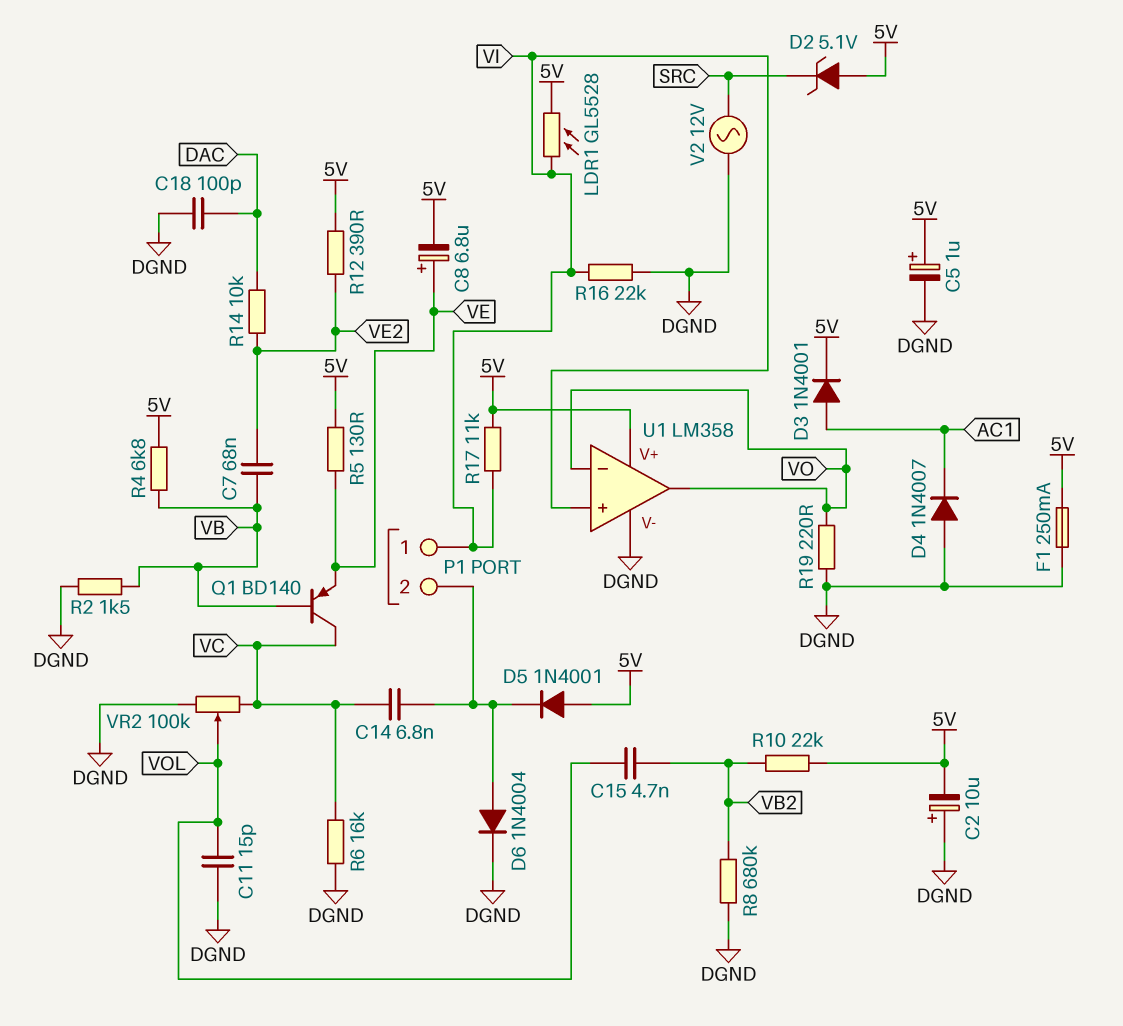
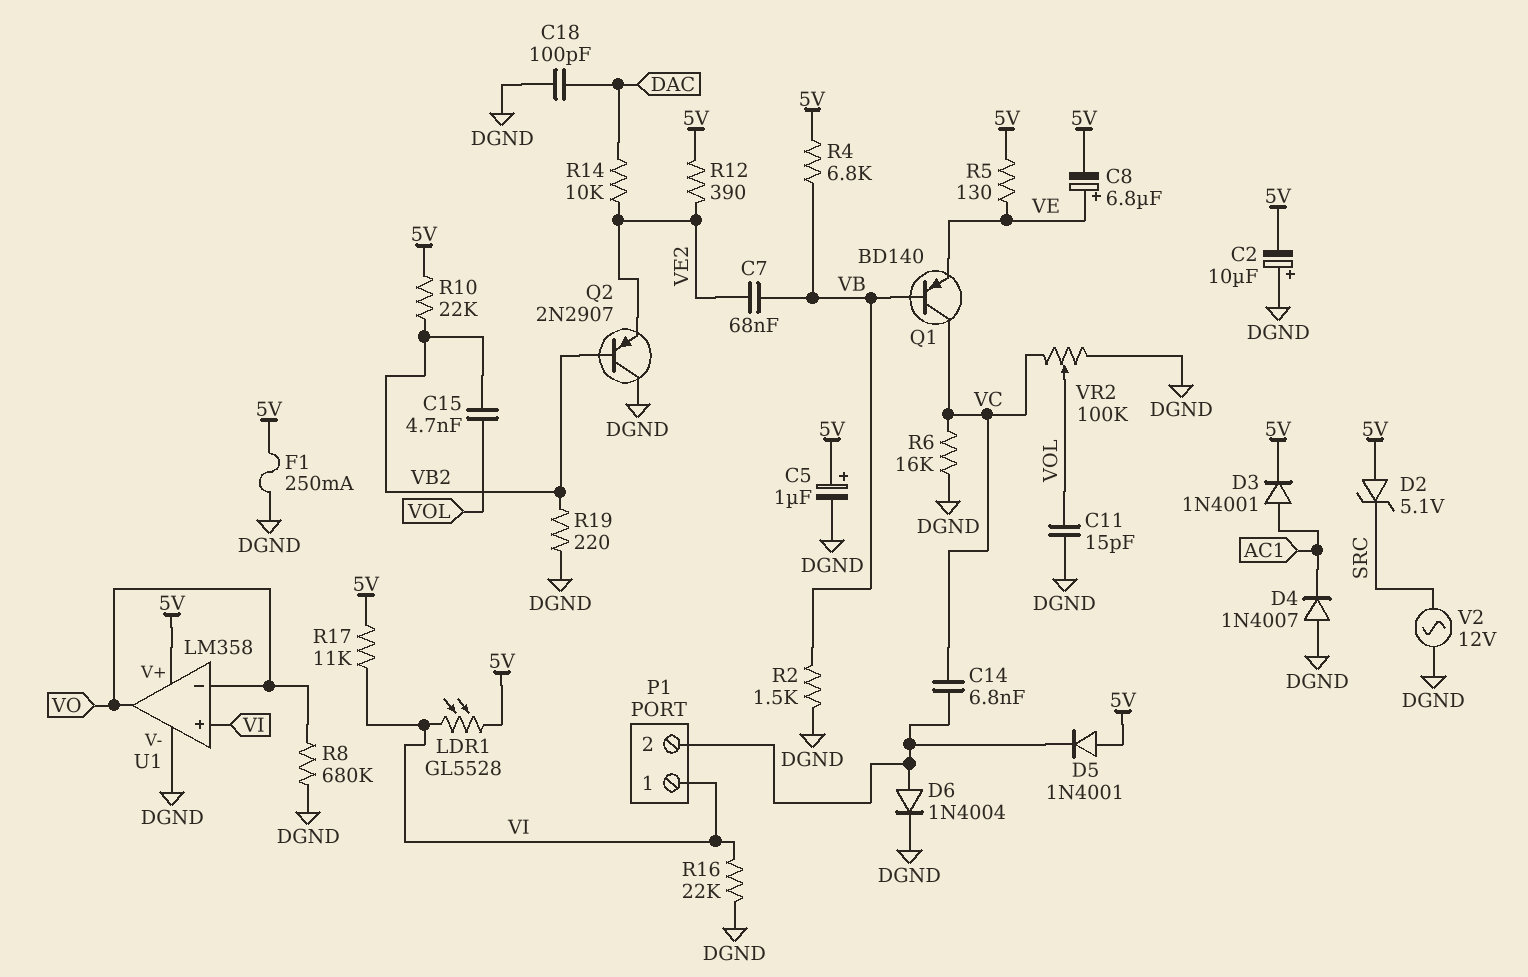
Q2: none -> PNP 2N2907 (B VB2, C DGND, E VE2)
R8: 680k (DGND, VB2) -> 680k (DGND, VO)
R19: 220 (DGND, VO) -> 220 (DGND, VB2)

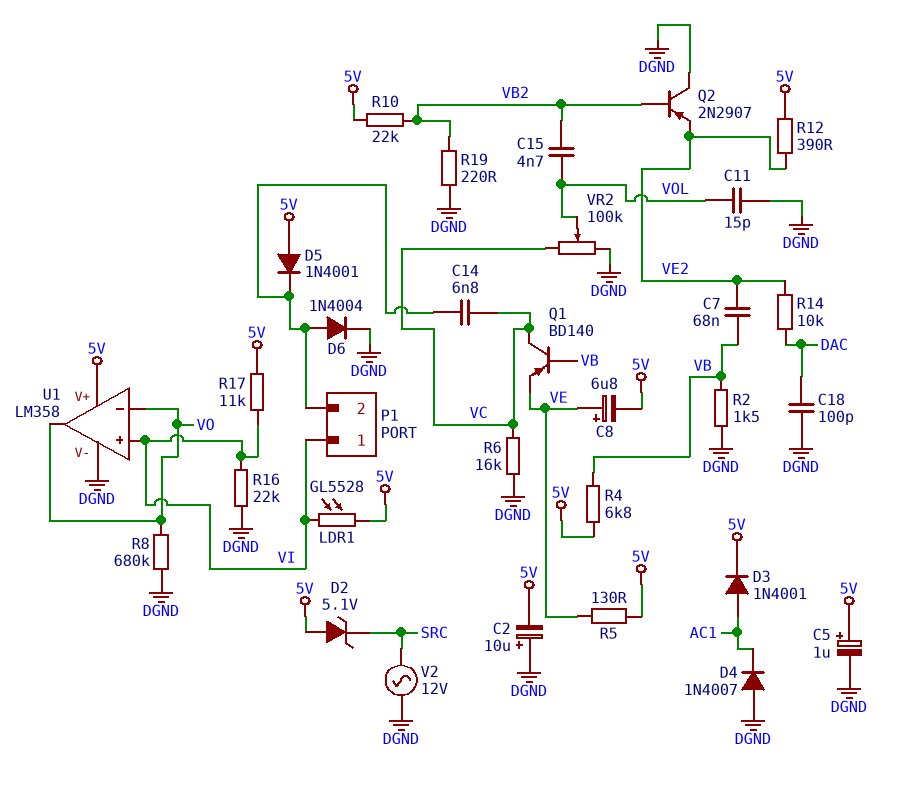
F1: 250mA (5V, DGND) -> none

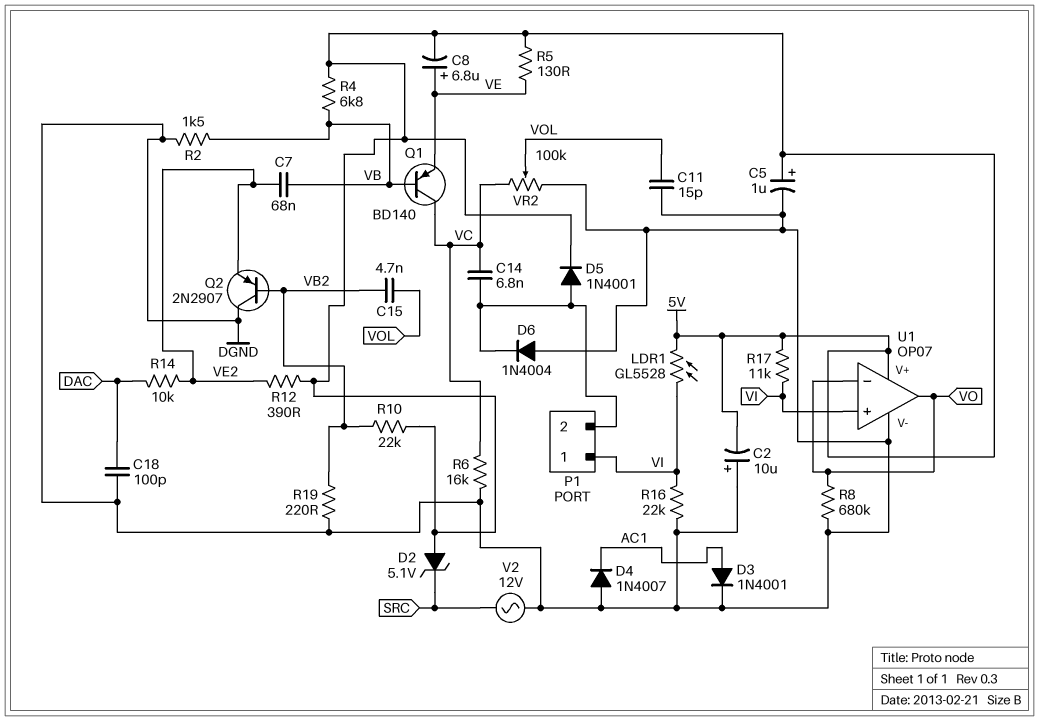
D3: diode 1N4001 (A AC1, K 5V) -> diode 1N4001 (A AC1, K DGND)
D5: diode 1N4001 (A 5V, K P1/2) -> diode 1N4001 (A P1/2, K 5V)
D6: diode 1N4004 (A P1/2, K DGND) -> diode 1N4004 (A DGND, K P1/2)
U1: LM358 -> OP07

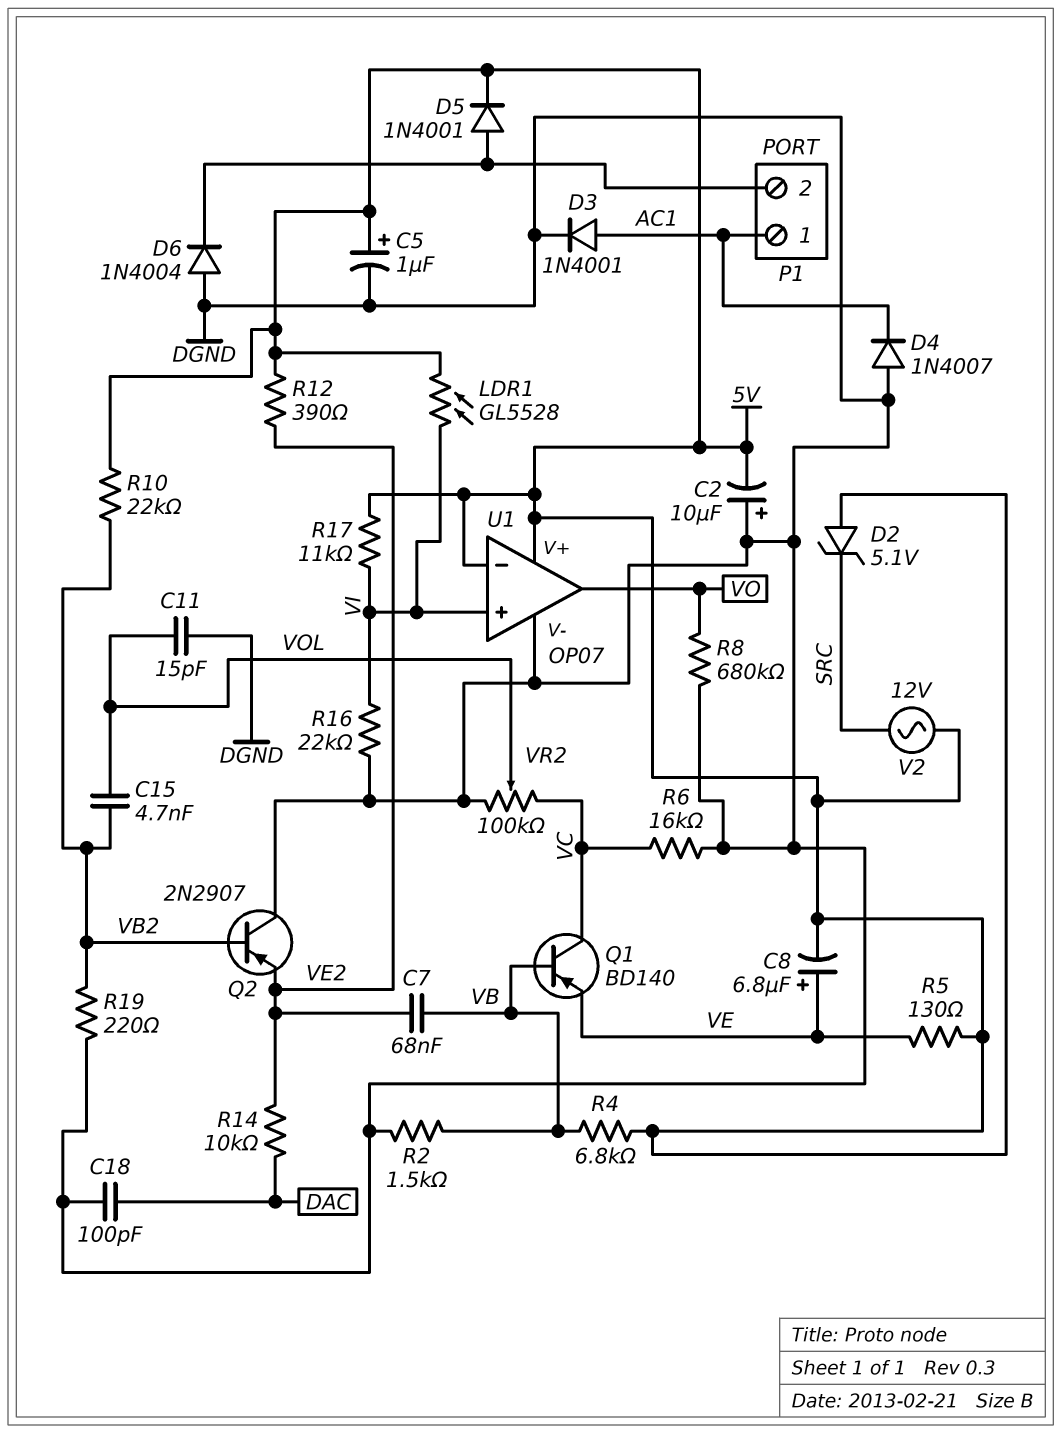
C14: 6.8nF (P1/2, VC) -> none
P1 pin 1: VI -> AC1
U1 pin in-: VO -> 5V
V2: AC 12V (DGND, SRC) -> AC 12V (5V, SRC)

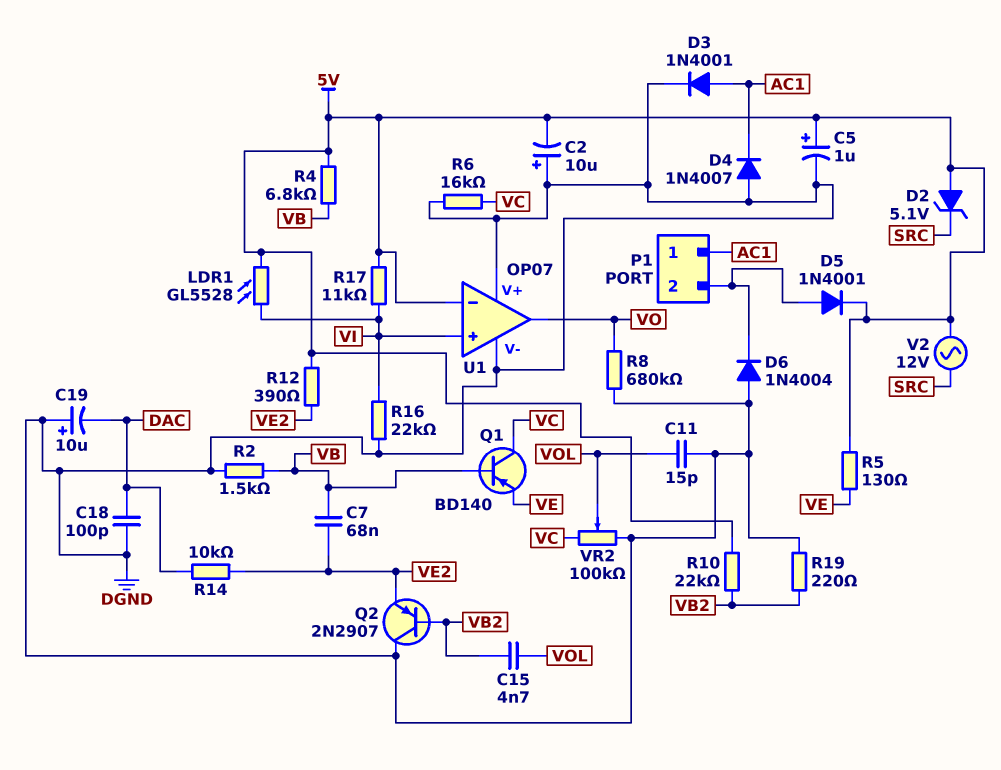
C8: 6.8uF (plus VE, minus 5V) -> none
C19: none -> 10uF (plus DGND, minus DAC)
U1 pin V+: 5V -> DGND

